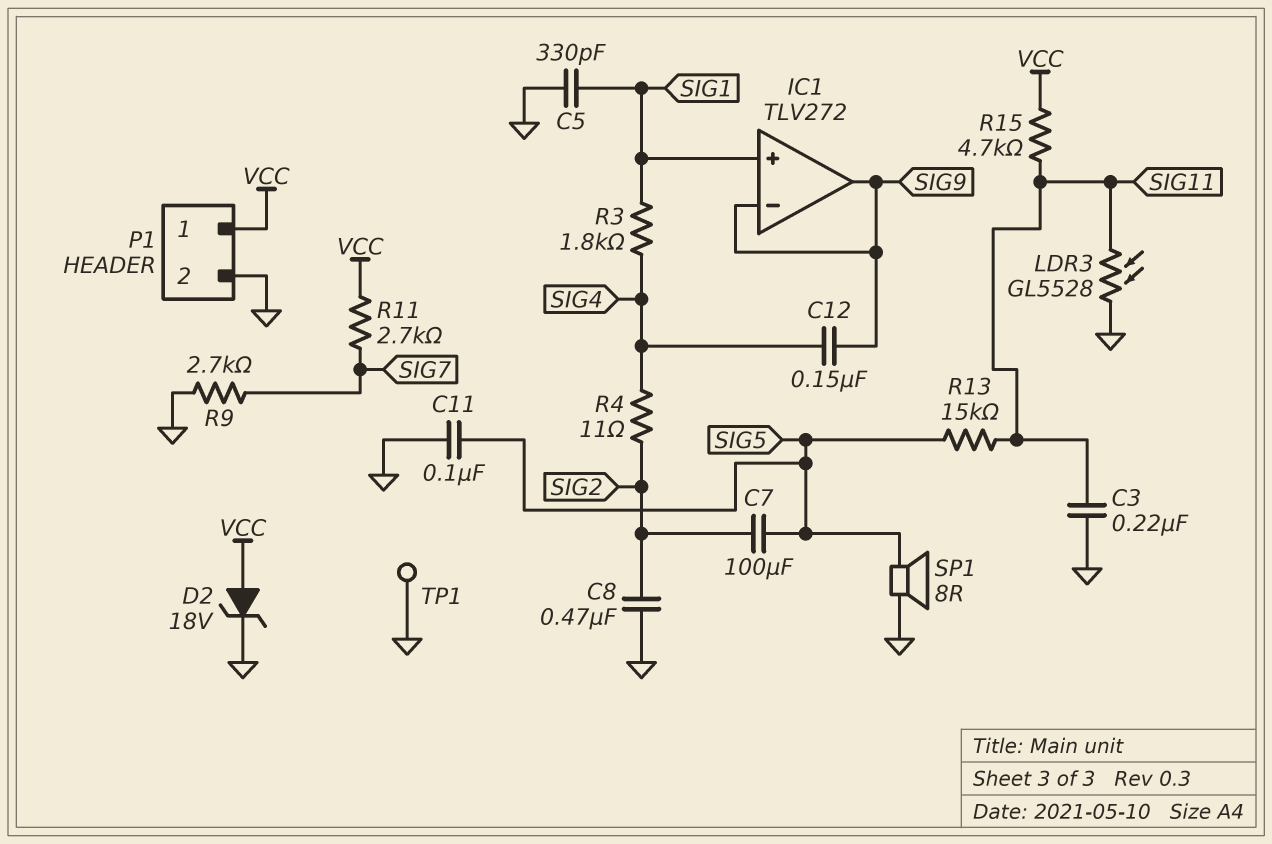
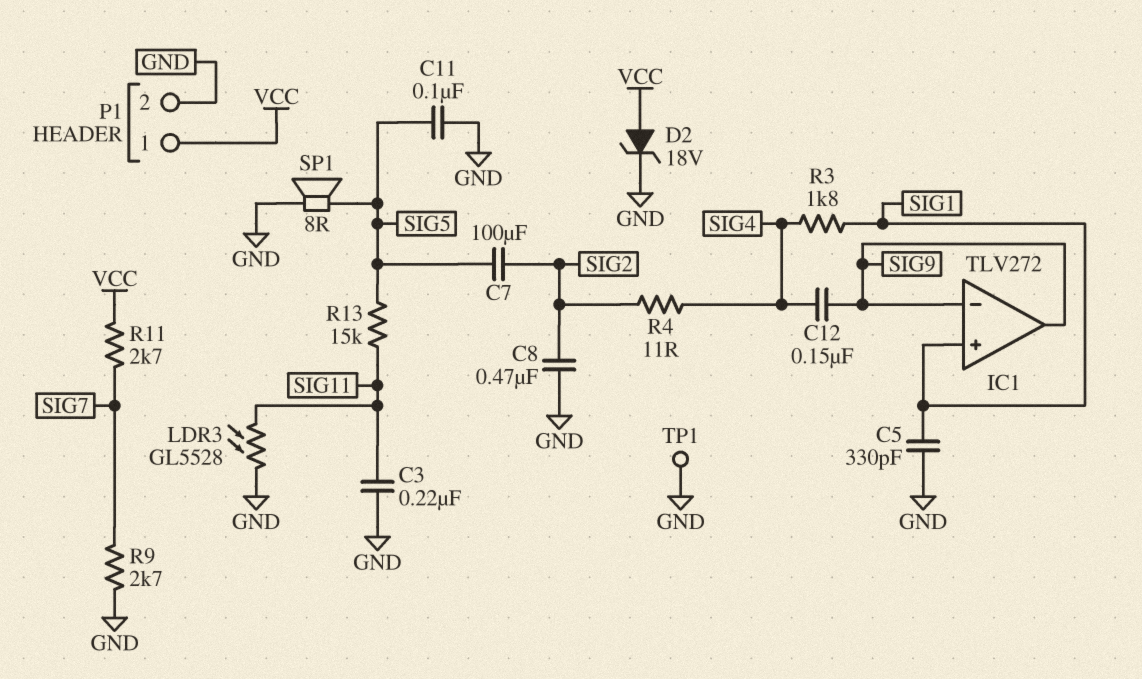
R15: 4.7k (SIG11, VCC) -> none

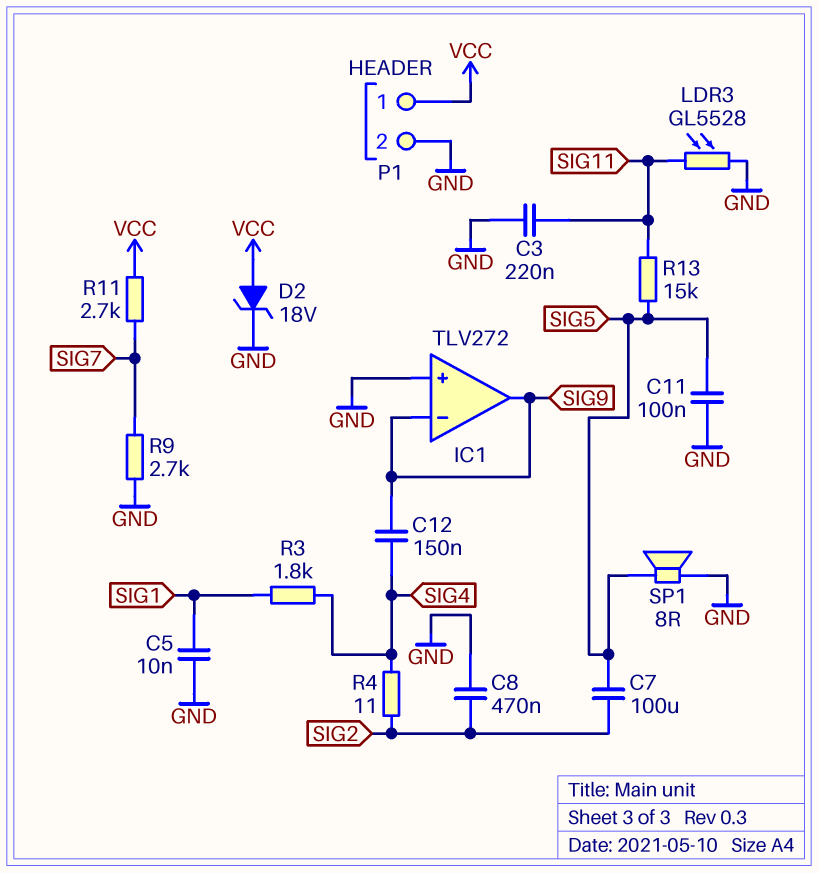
C5: 330pF (GND, SIG1) -> 10nF (GND, SIG1)
IC1 pin in+: SIG1 -> GND
TP1: test point (GND) -> none

